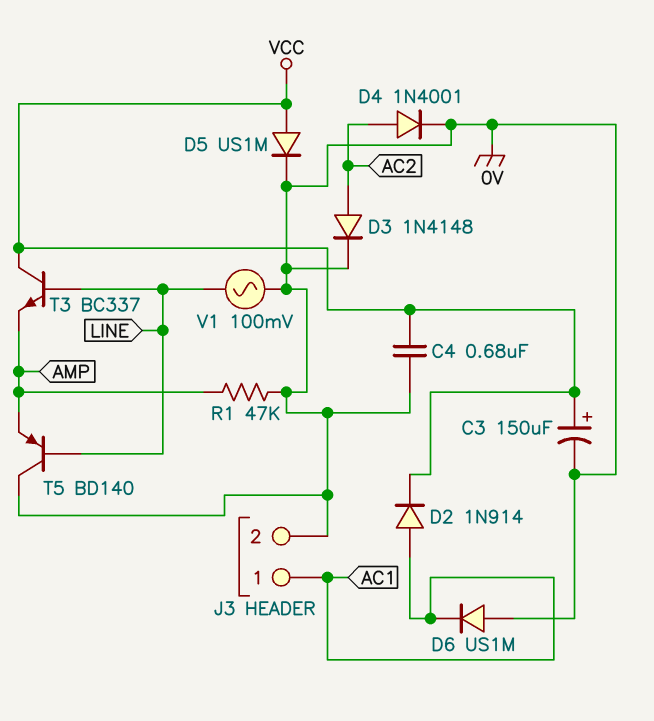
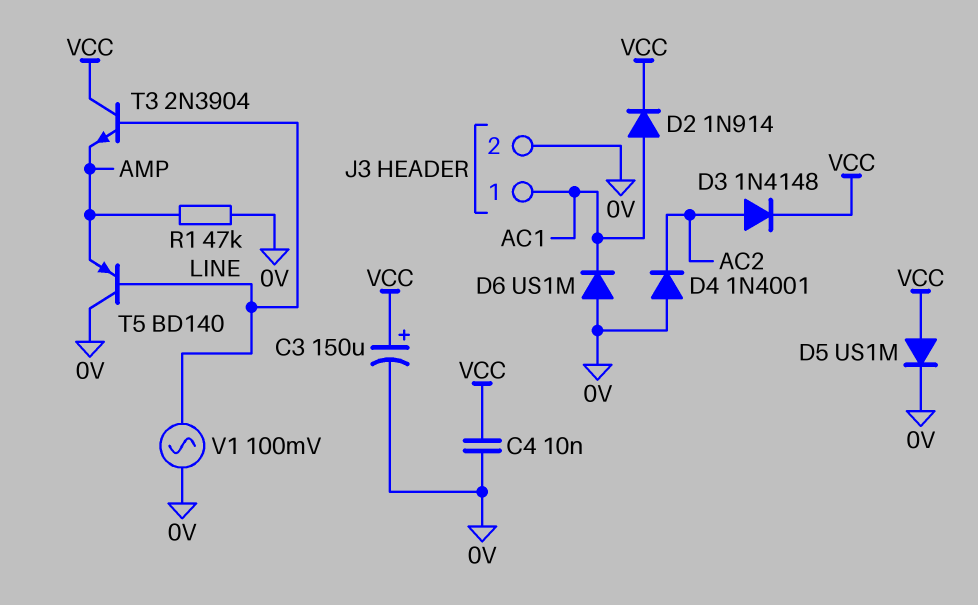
C4: 680nF (0V, VCC) -> 10nF (0V, VCC)
D3: diode 1N4148 (A AC2, K 0V) -> diode 1N4148 (A AC2, K VCC)
D4: diode 1N4001 (A AC2, K 0V) -> diode 1N4001 (A 0V, K AC2)
T3: NPN BC337 (B LINE, C VCC, E AMP) -> NPN 2N3904 (B LINE, C VCC, E AMP)

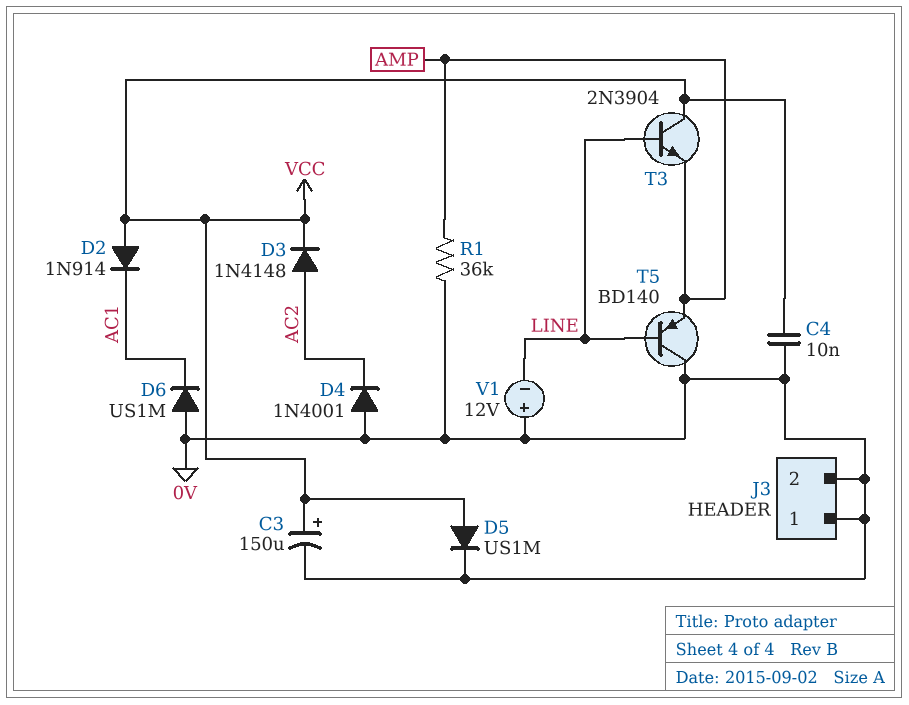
D2: diode 1N914 (A AC1, K VCC) -> diode 1N914 (A VCC, K AC1)
J3 pin 1: AC1 -> 0V
R1: 47k (0V, AMP) -> 36k (0V, AMP)
V1: AC 100mV (0V, LINE) -> 12V (plus 0V, minus LINE)

